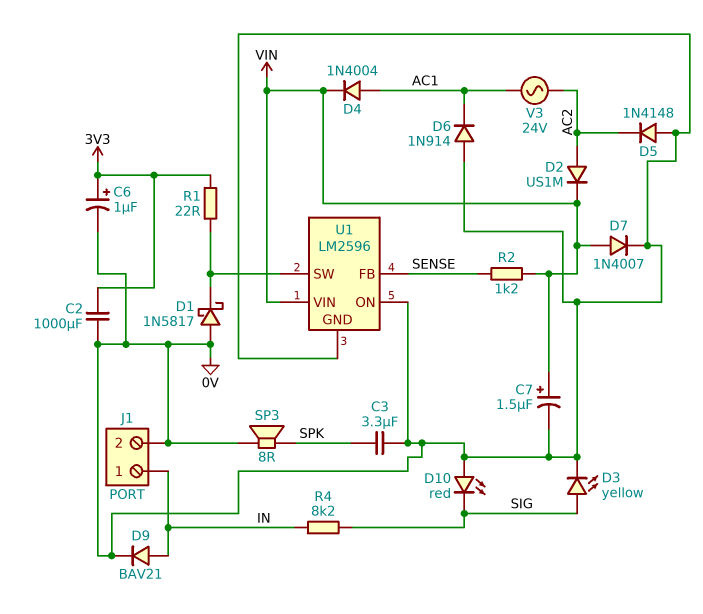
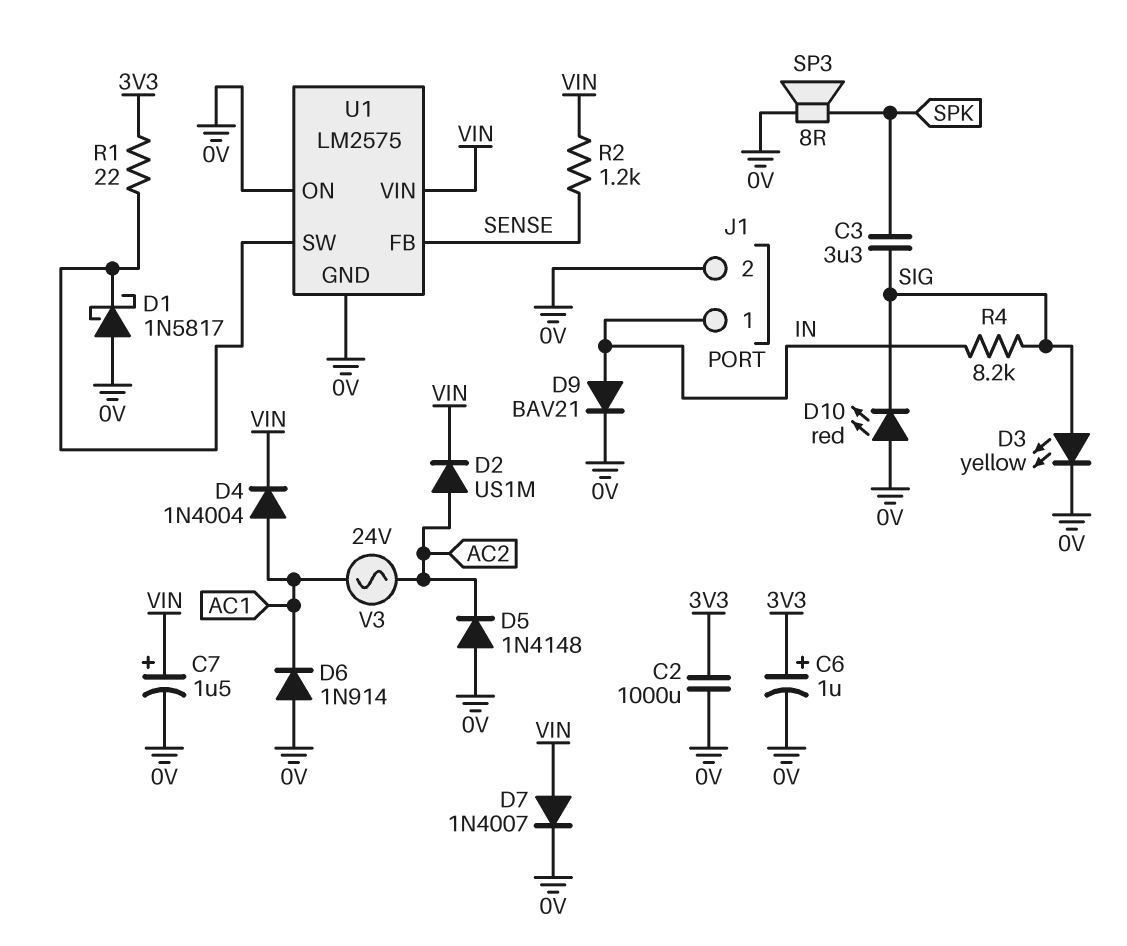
C3: 3.3uF (0V, SPK) -> 3.3uF (SIG, SPK)
U1: LM2596 -> LM2575

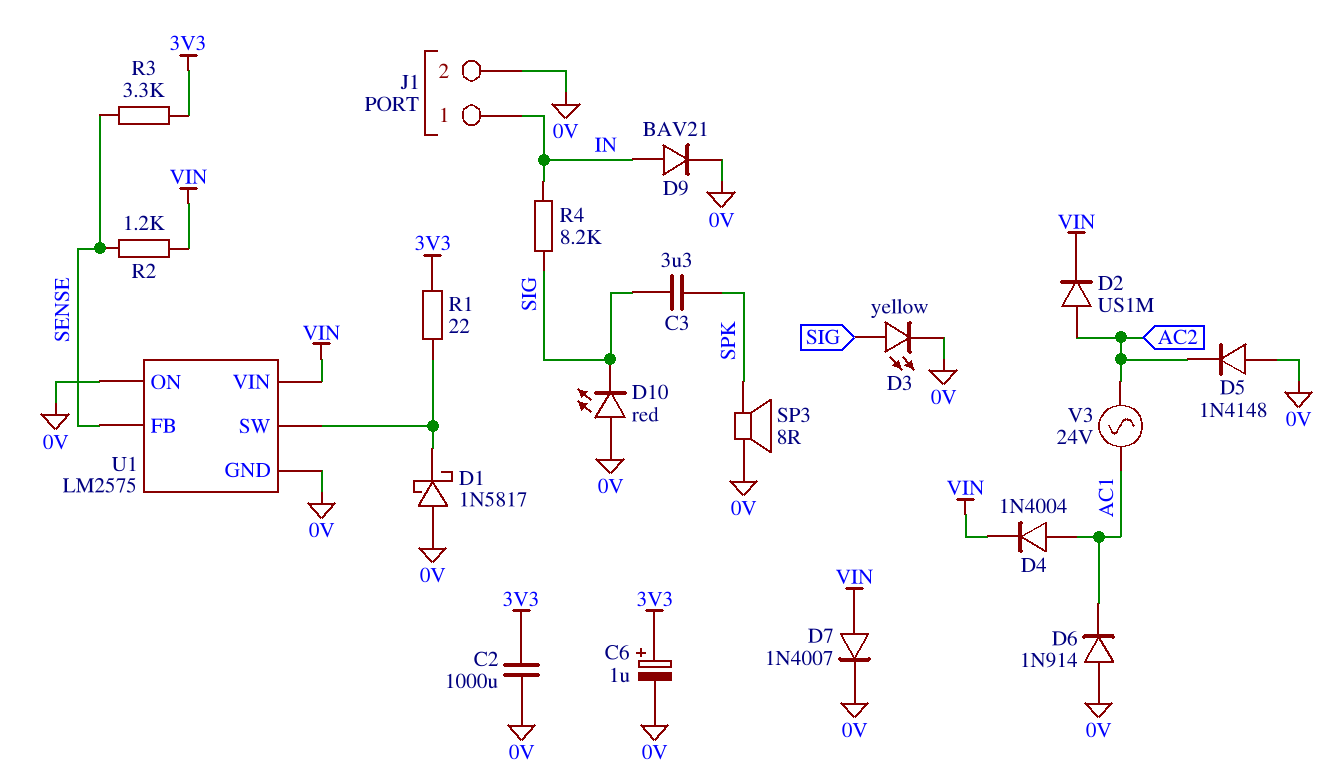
C7: 1.5uF (plus VIN, minus 0V) -> none
R3: none -> 3.3k (3V3, SENSE)

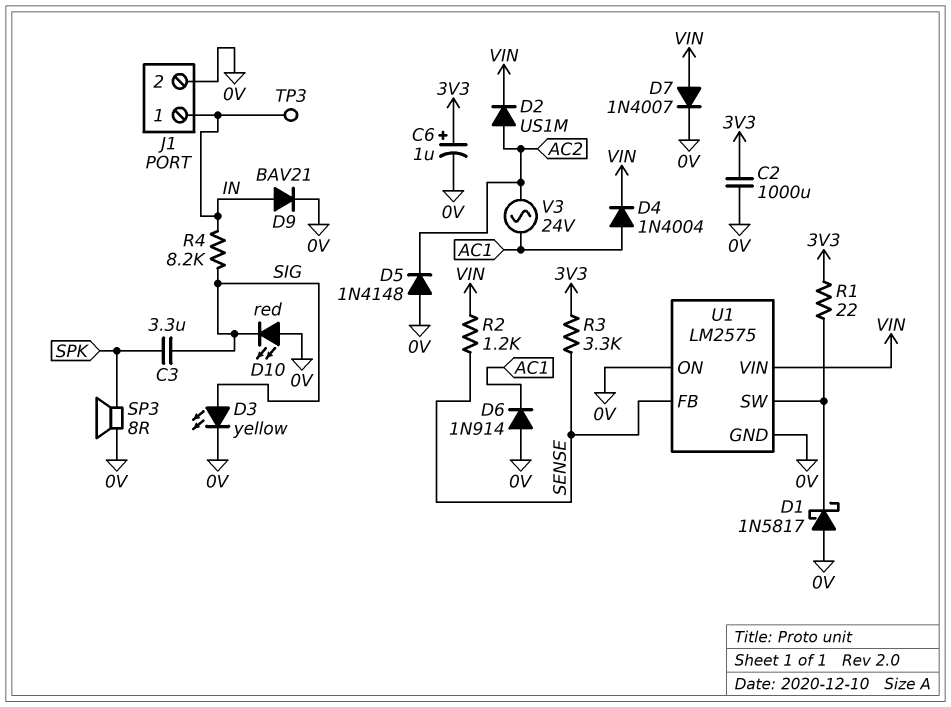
TP3: none -> test point (IN)

